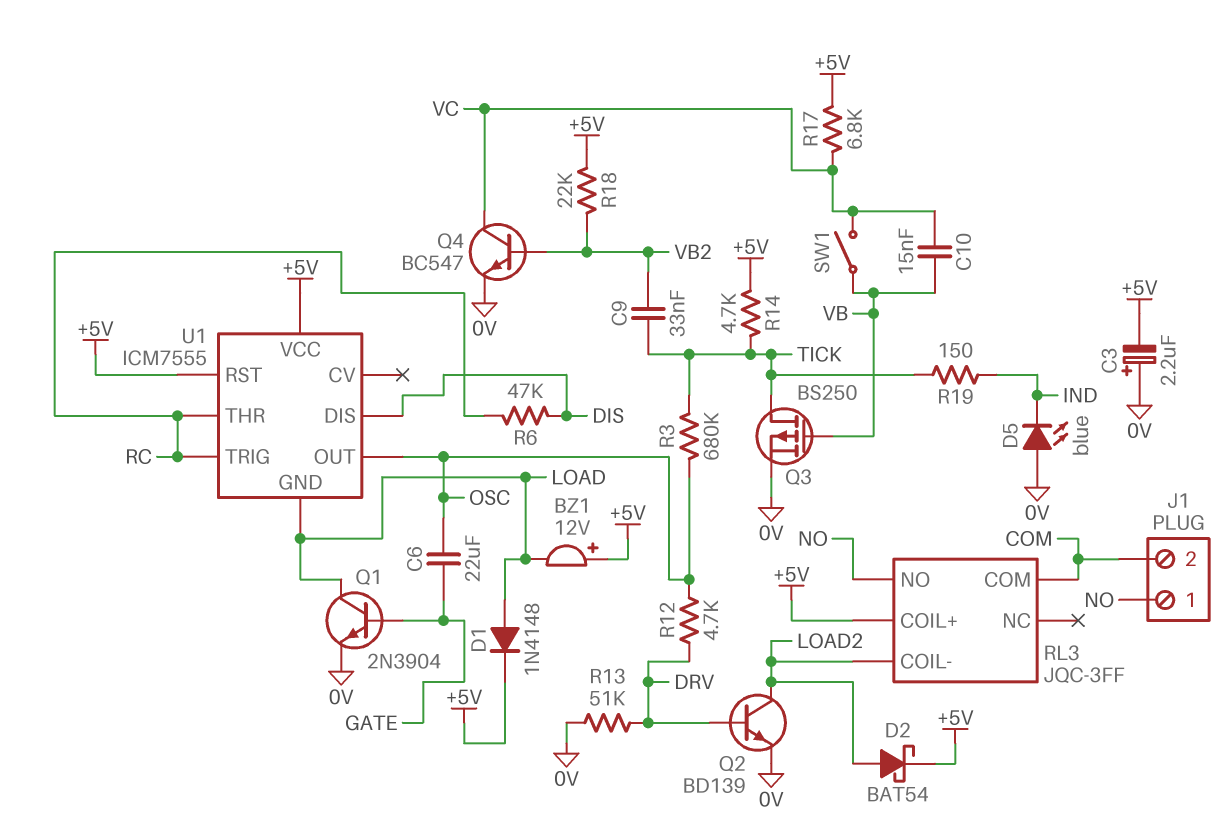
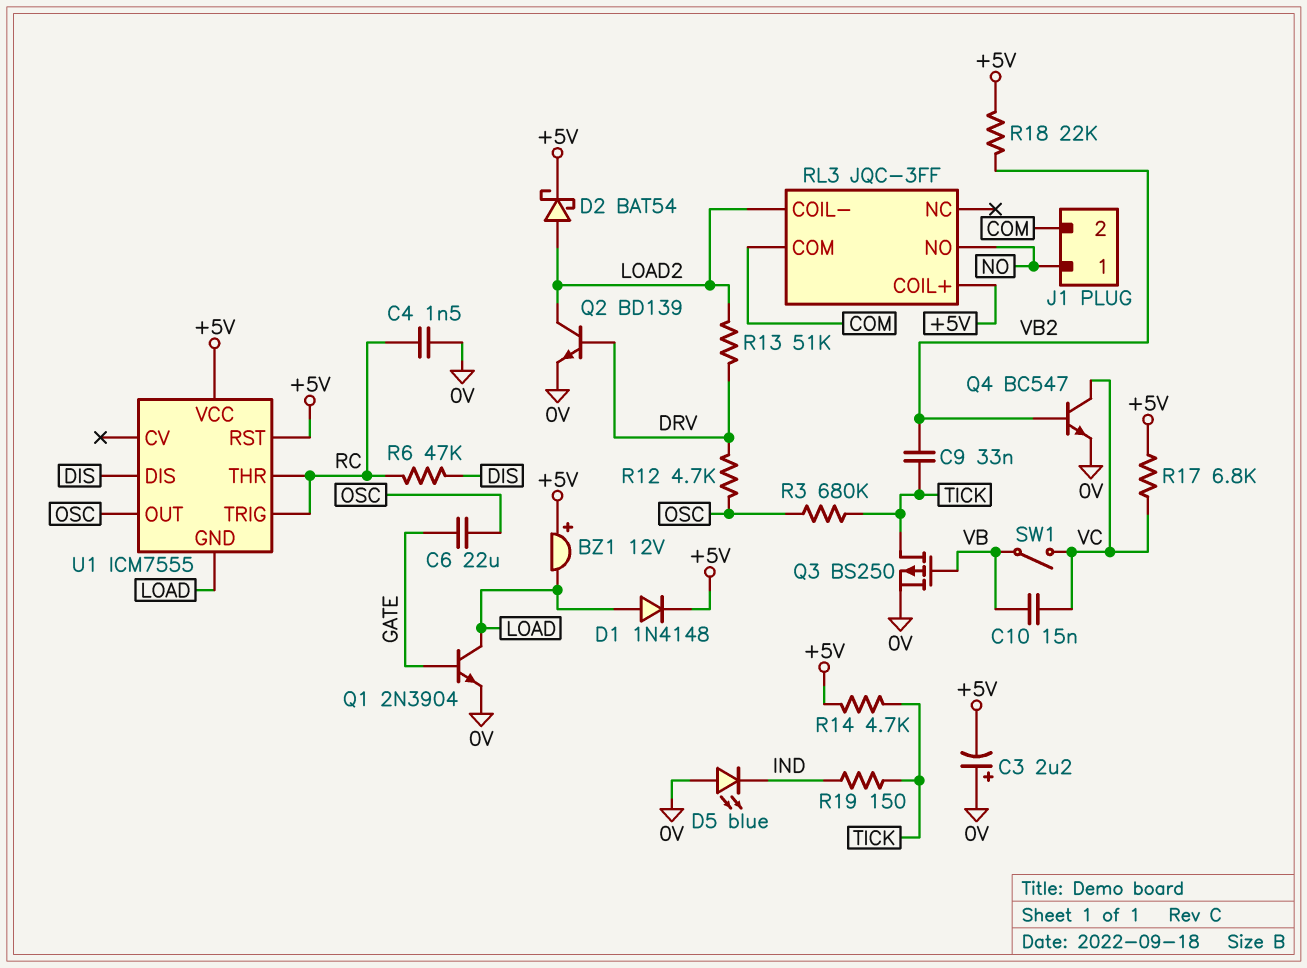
C4: none -> 1.5nF (0V, RC)
R13: 51k (0V, DRV) -> 51k (DRV, LOAD2)

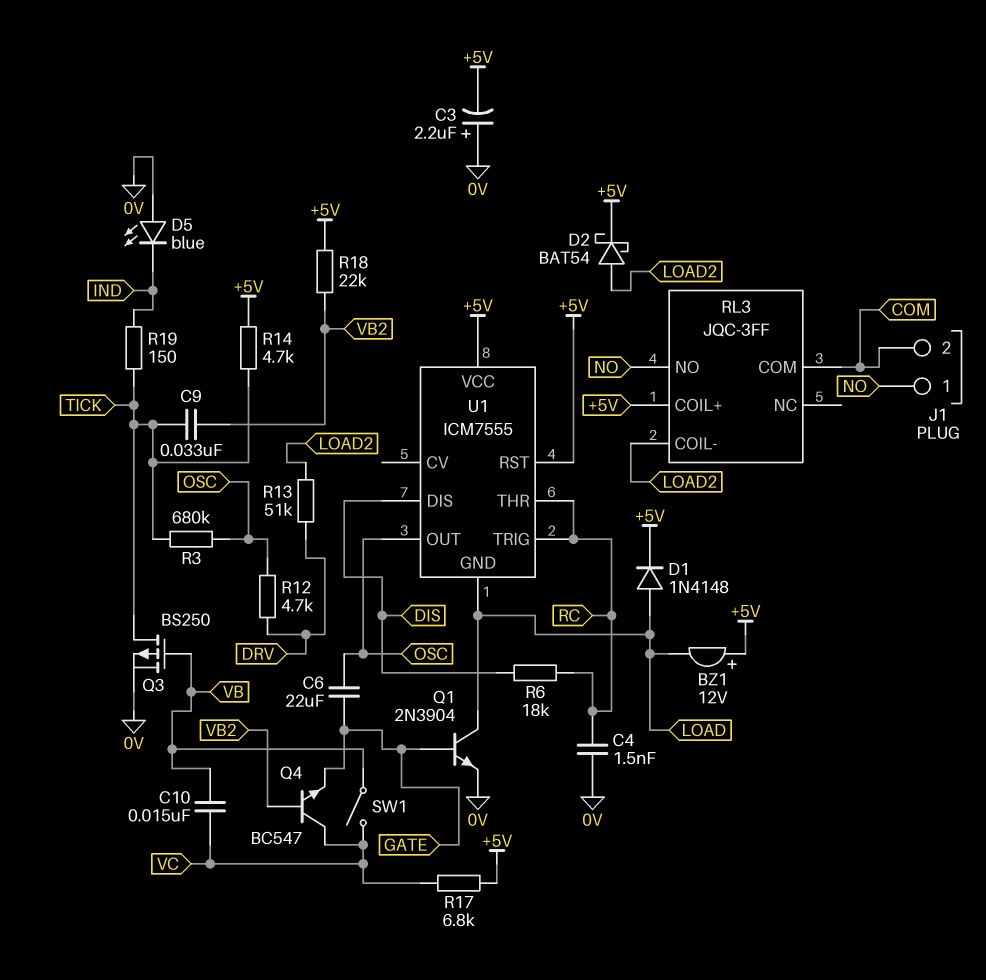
Q2: NPN BD139 (B DRV, C LOAD2, E 0V) -> none
Q4: NPN BC547 (B VB2, C VC, E 0V) -> NPN BC547 (B VB2, C VC, E GATE)
R6: 47k (DIS, RC) -> 18k (DIS, RC)

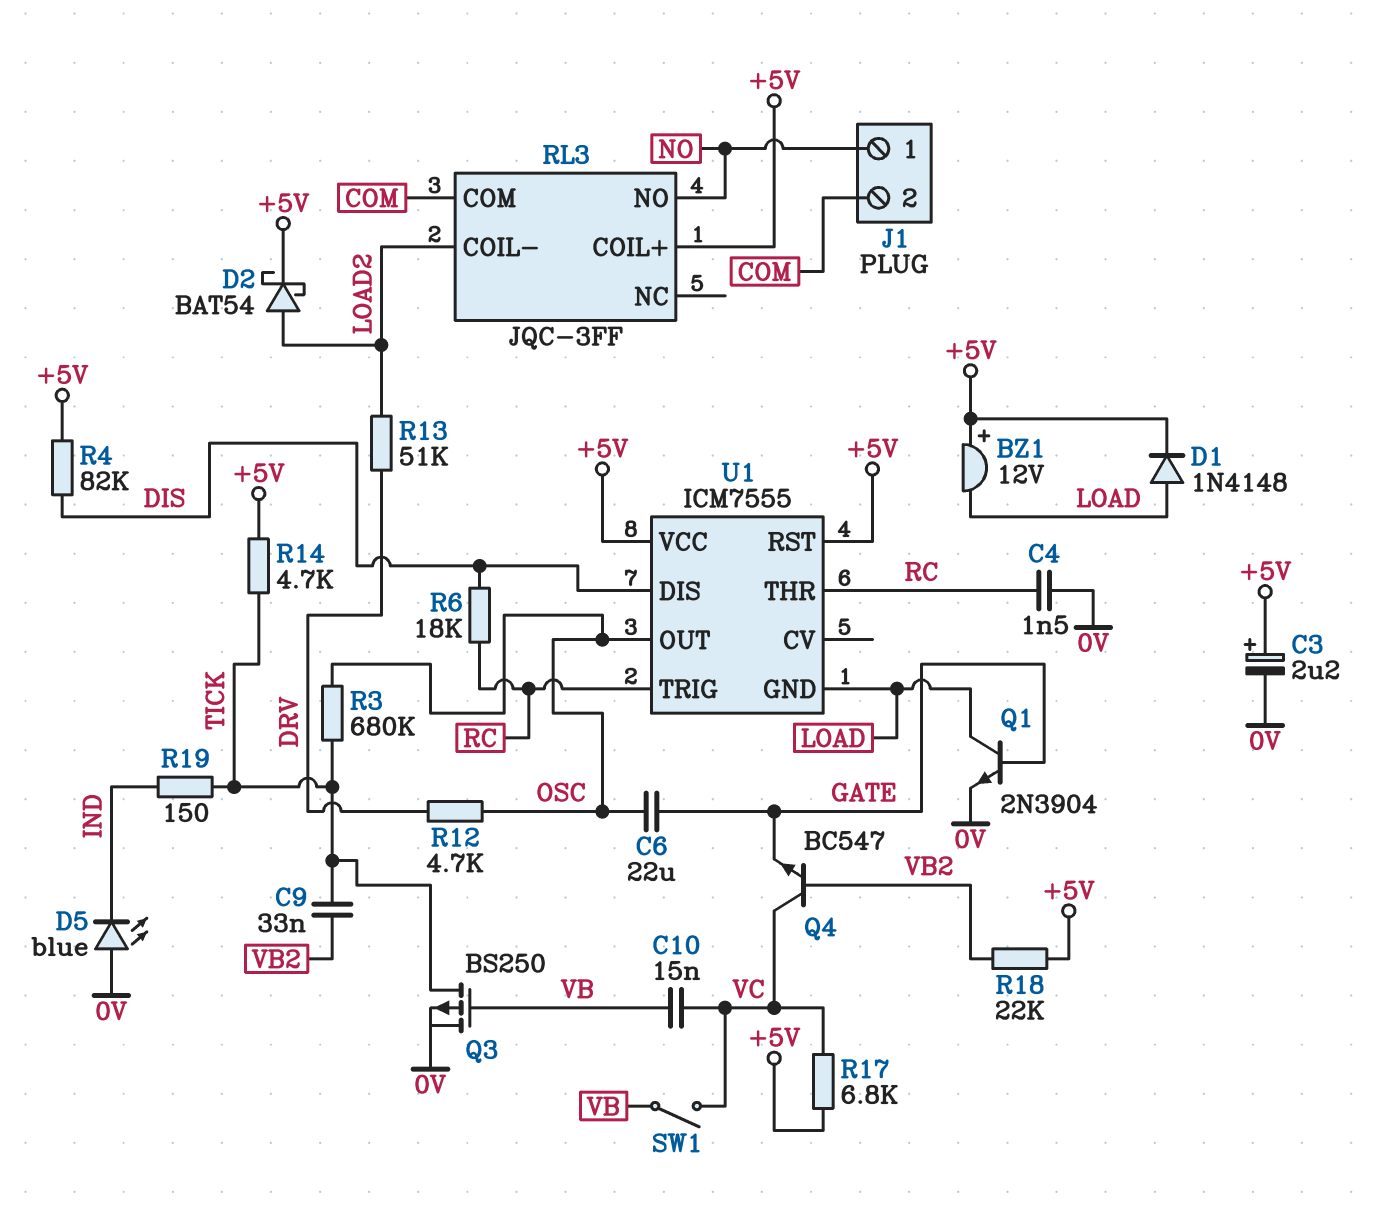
C3: 2.2uF (plus 0V, minus +5V) -> 2.2uF (plus +5V, minus 0V)
R4: none -> 82k (+5V, DIS)

